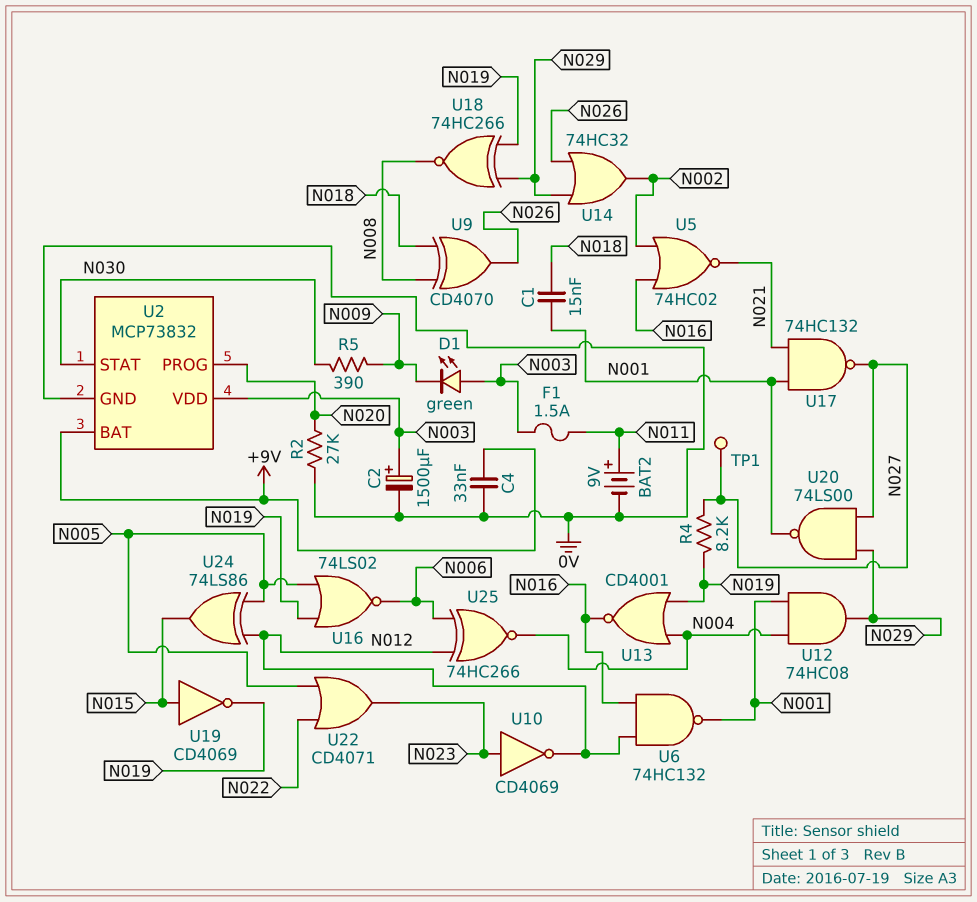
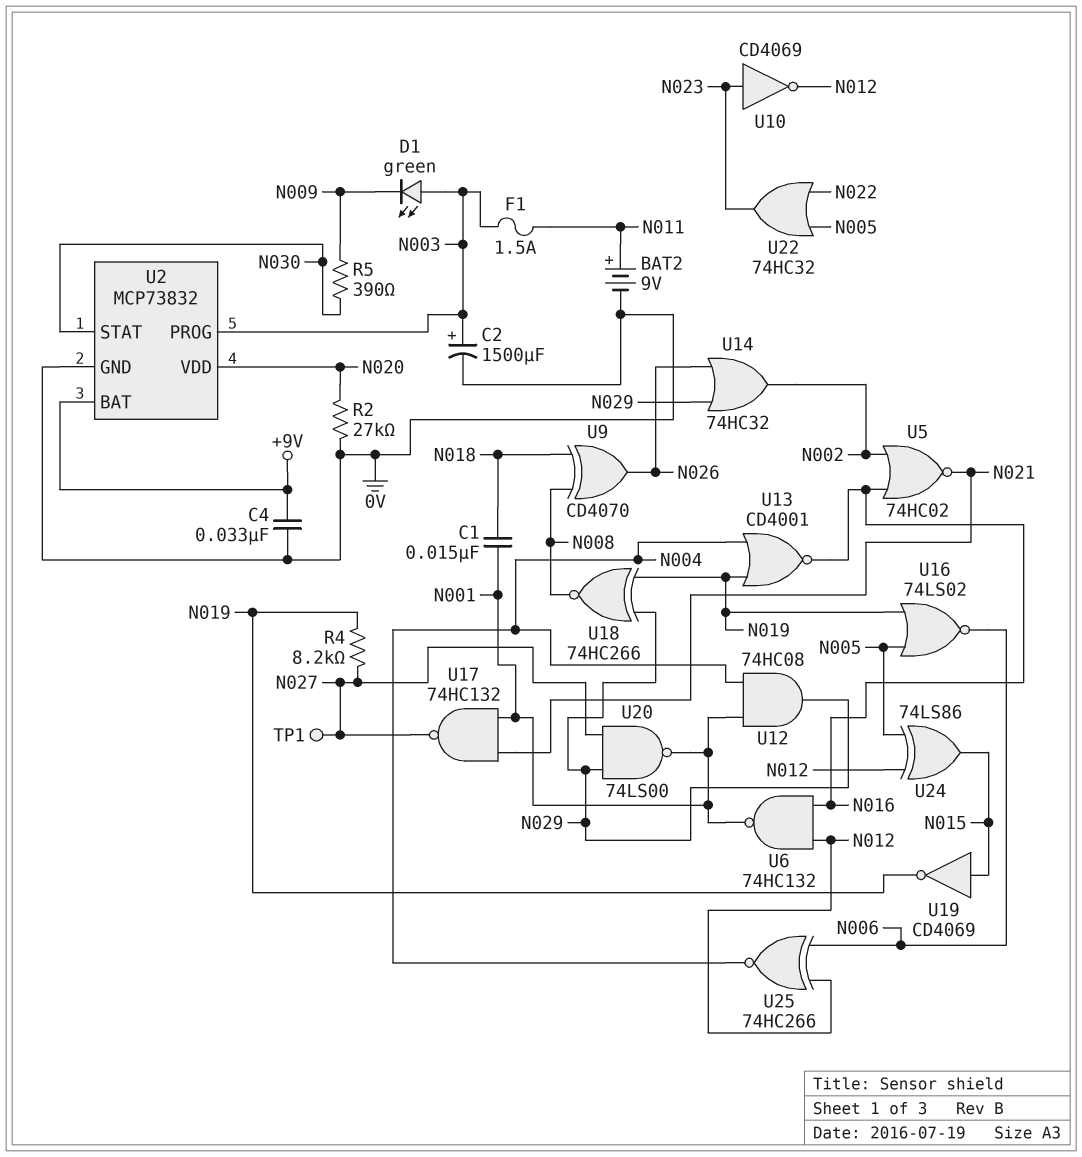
U2 pin PROG: N020 -> N003
U2 pin VDD: N003 -> N020
U22: OR CD4071 (in N005, in N022, out N023) -> OR 74HC32 (in N005, in N022, out N023)

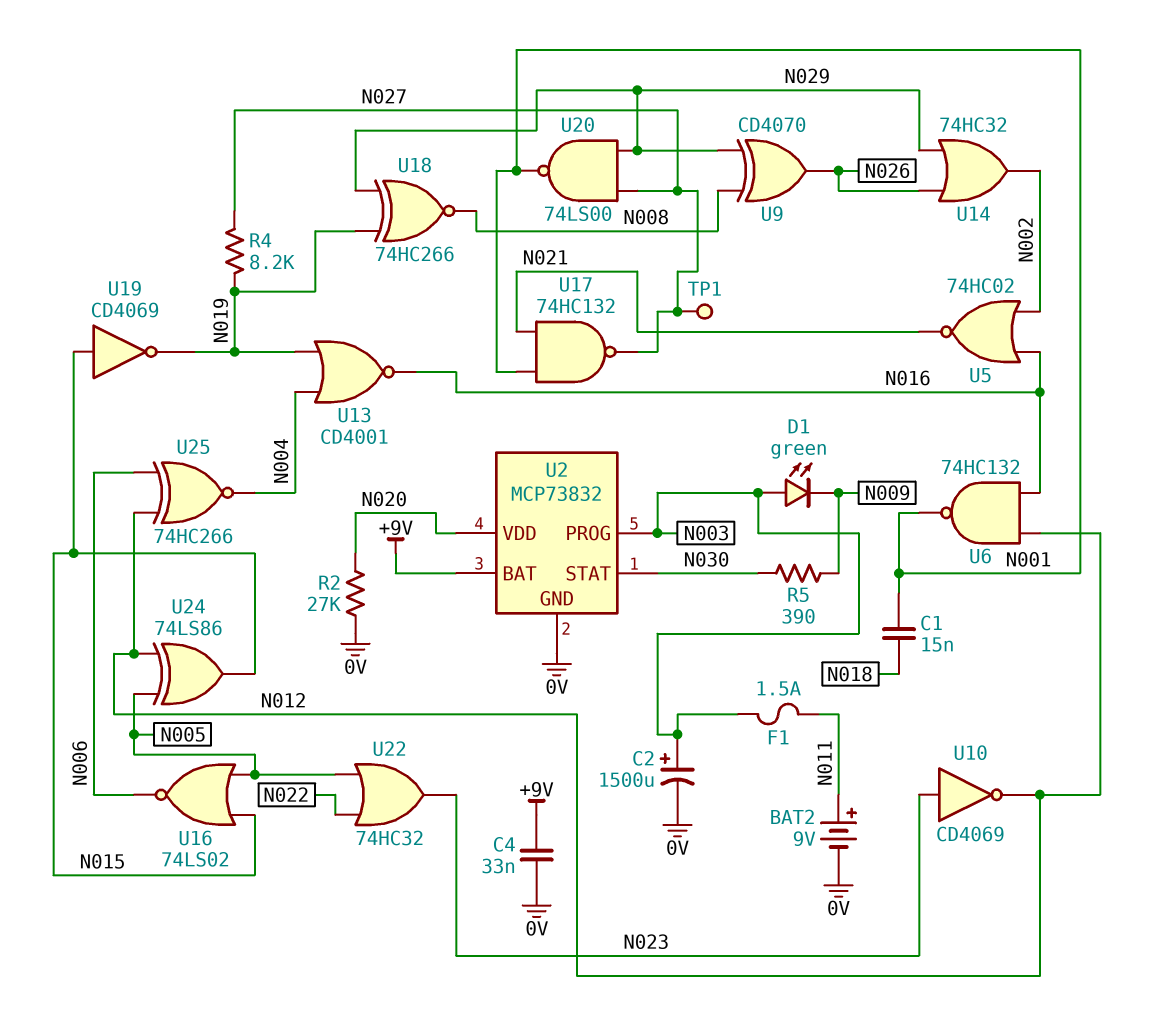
U9: XOR CD4070 (in N008, in N018, out N026) -> XOR CD4070 (in N008, in N029, out N026)
U12: AND 74HC08 (in N001, in N004, out N029) -> none
U16: NOR 74LS02 (in N005, in N019, out N006) -> NOR 74LS02 (in N005, in N015, out N006)

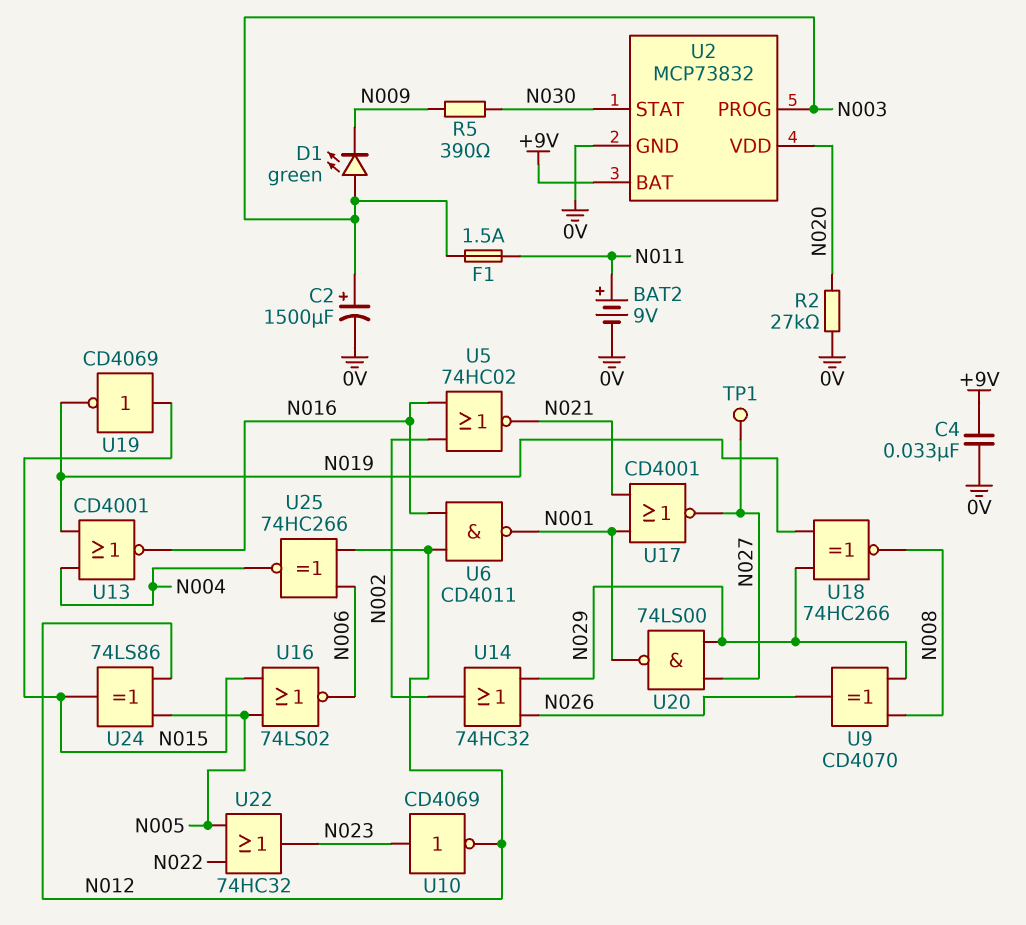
C1: 15nF (N001, N018) -> none
R4: 8.2k (N019, N027) -> none
U6: NAND 74HC132 (in N012, in N016, out N001) -> NAND CD4011 (in N012, in N016, out N001)
U17: NAND 74HC132 (in N001, in N021, out N027) -> NOR CD4001 (in N001, in N021, out N027)

